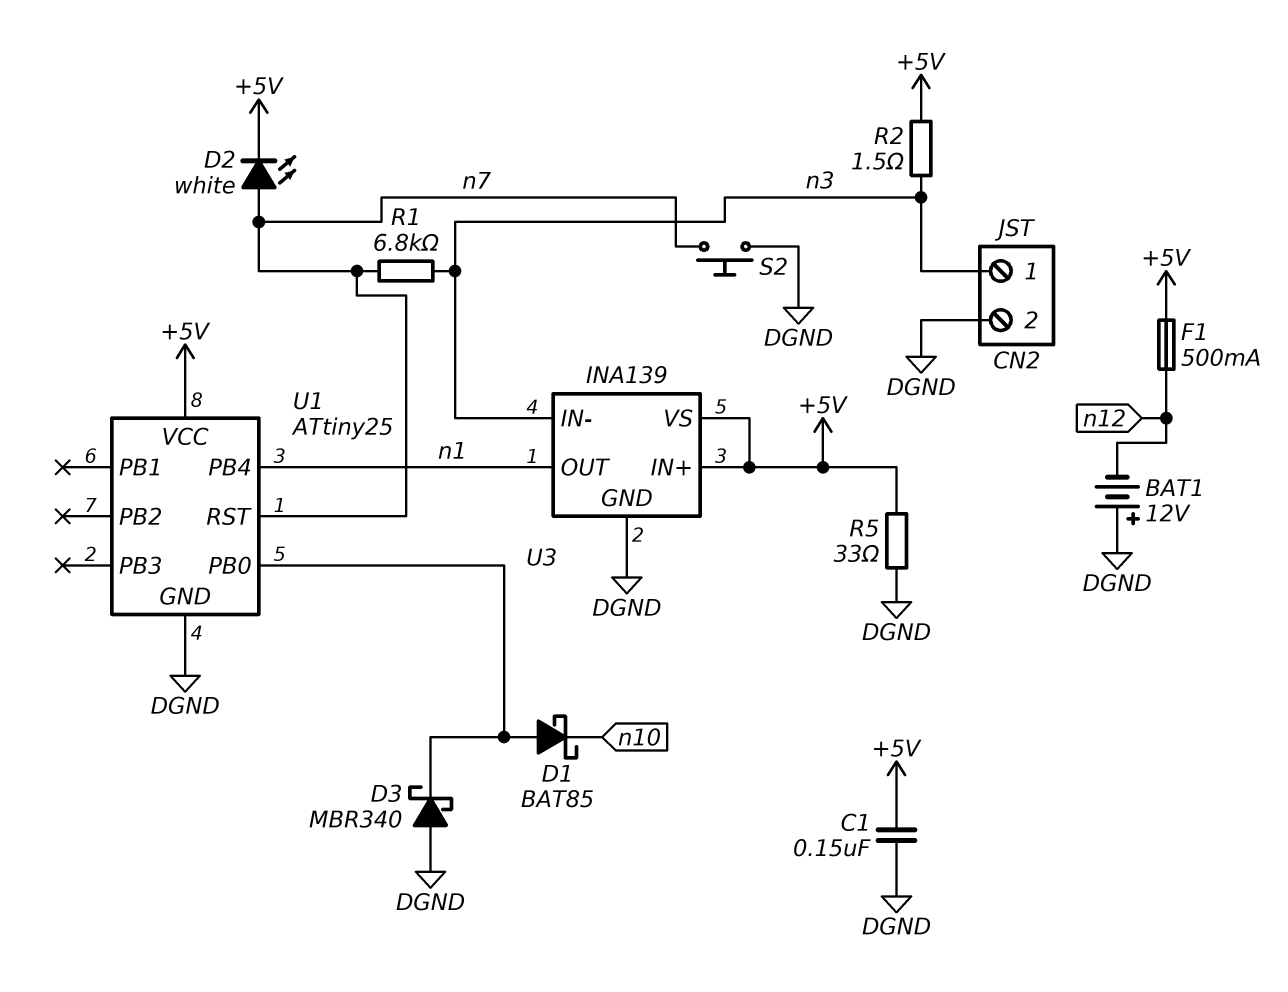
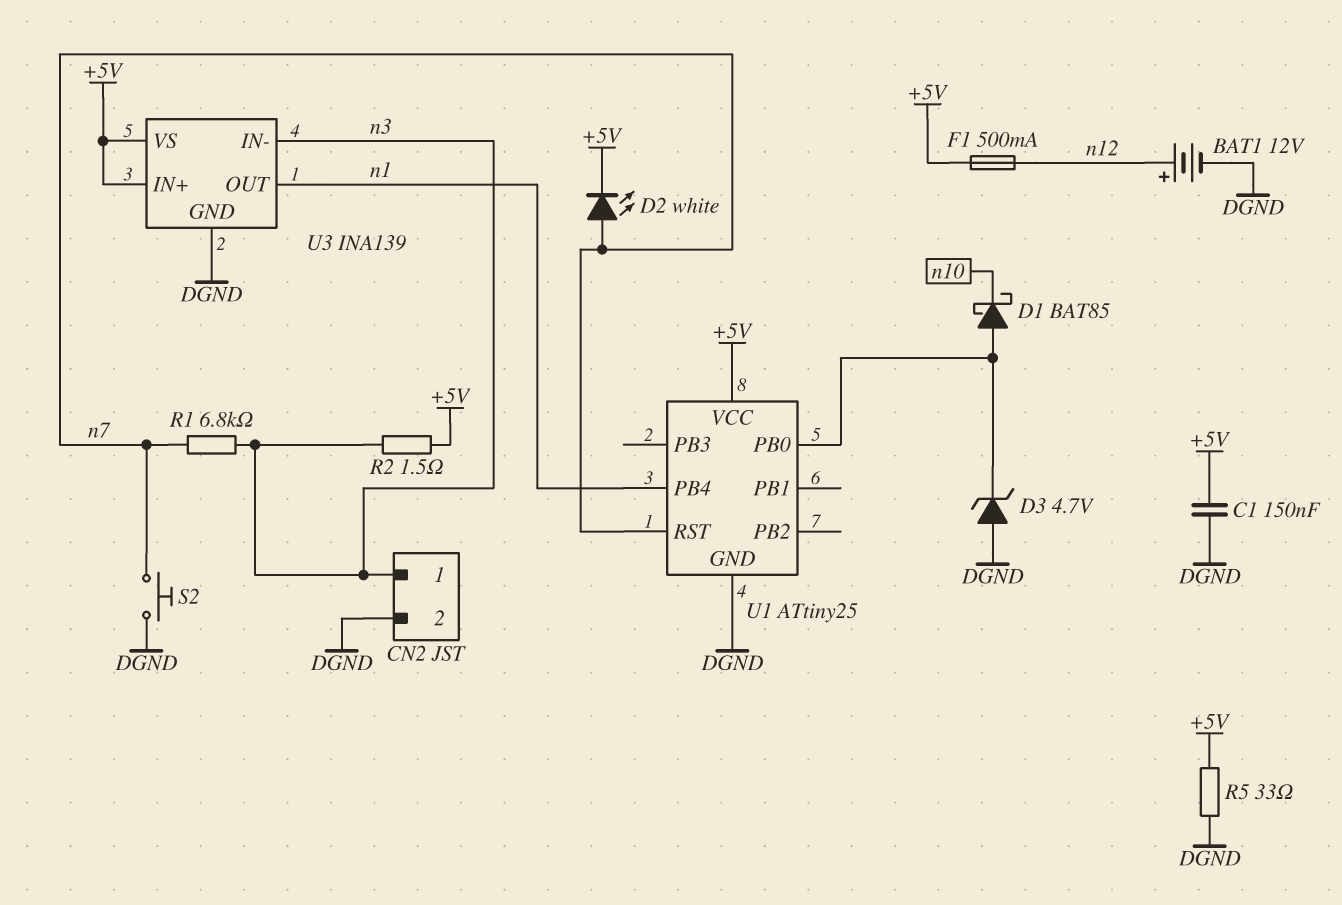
BAT1: 12V (plus DGND, minus n12) -> 12V (plus n12, minus DGND)
D3: schottky MBR340 (A DGND, K U1/PB0) -> zener 4.7V (A DGND, K U1/PB0)

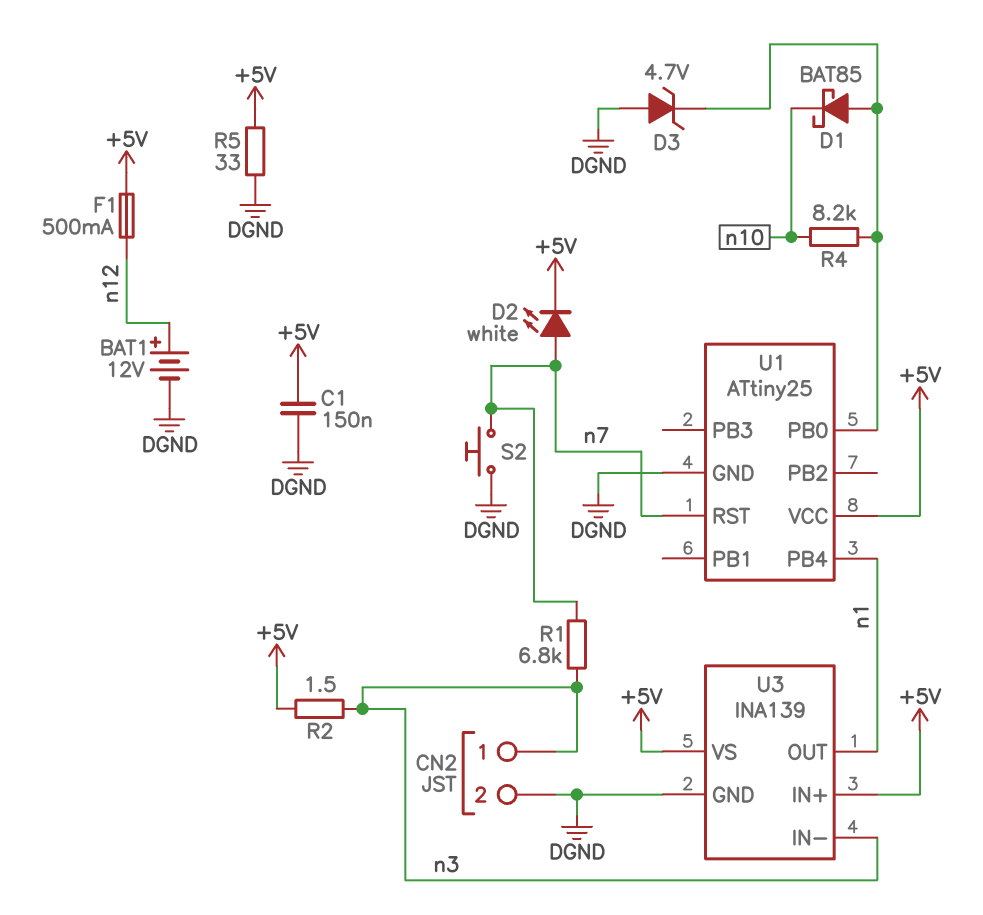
R4: none -> 8.2k (U1/PB0, n10)

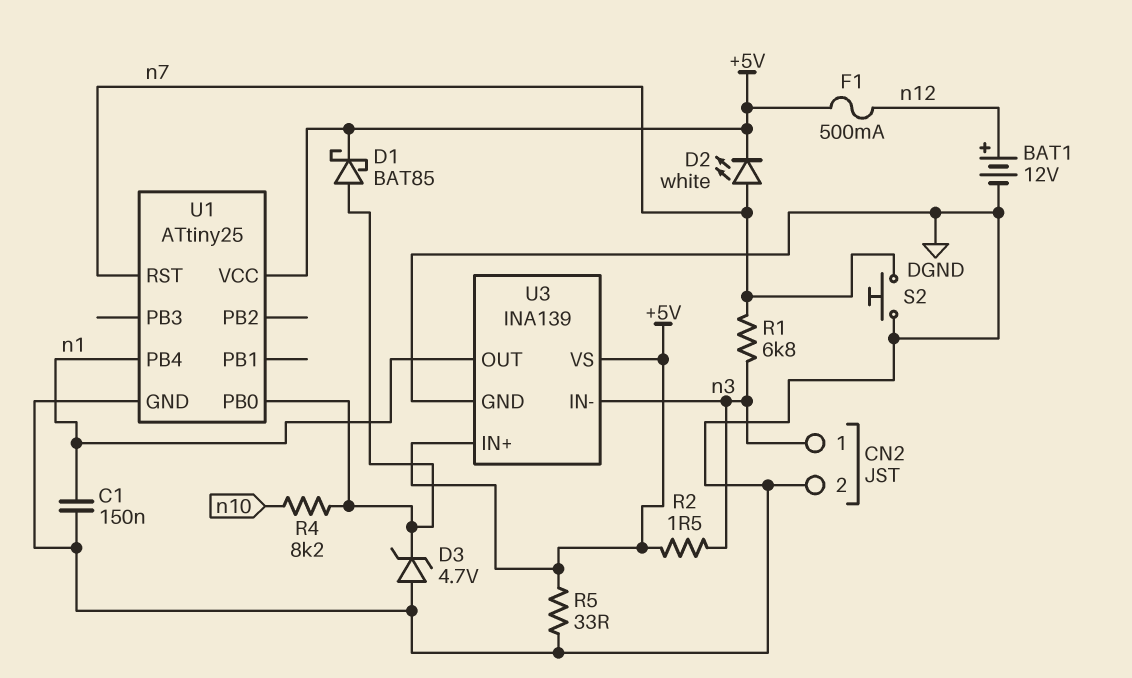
C1: 150nF (+5V, DGND) -> 150nF (DGND, n1)
D1: schottky BAT85 (A U1/PB0, K n10) -> schottky BAT85 (A U1/PB0, K +5V)

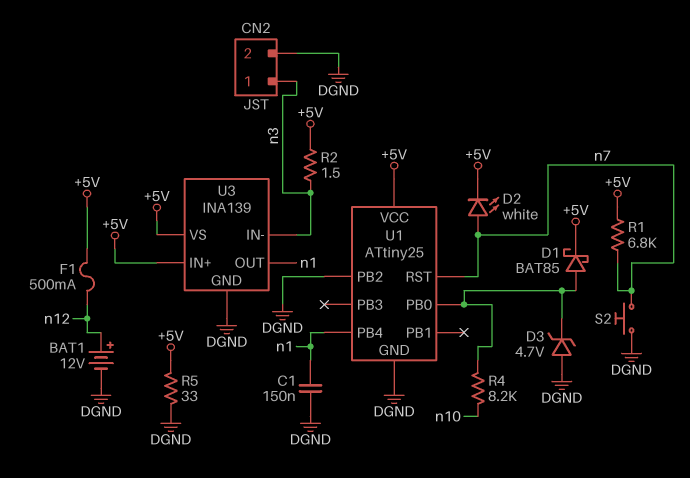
R1: 6.8k (n3, n7) -> 6.8k (+5V, n7)
U1 pin PB2: none -> DGND

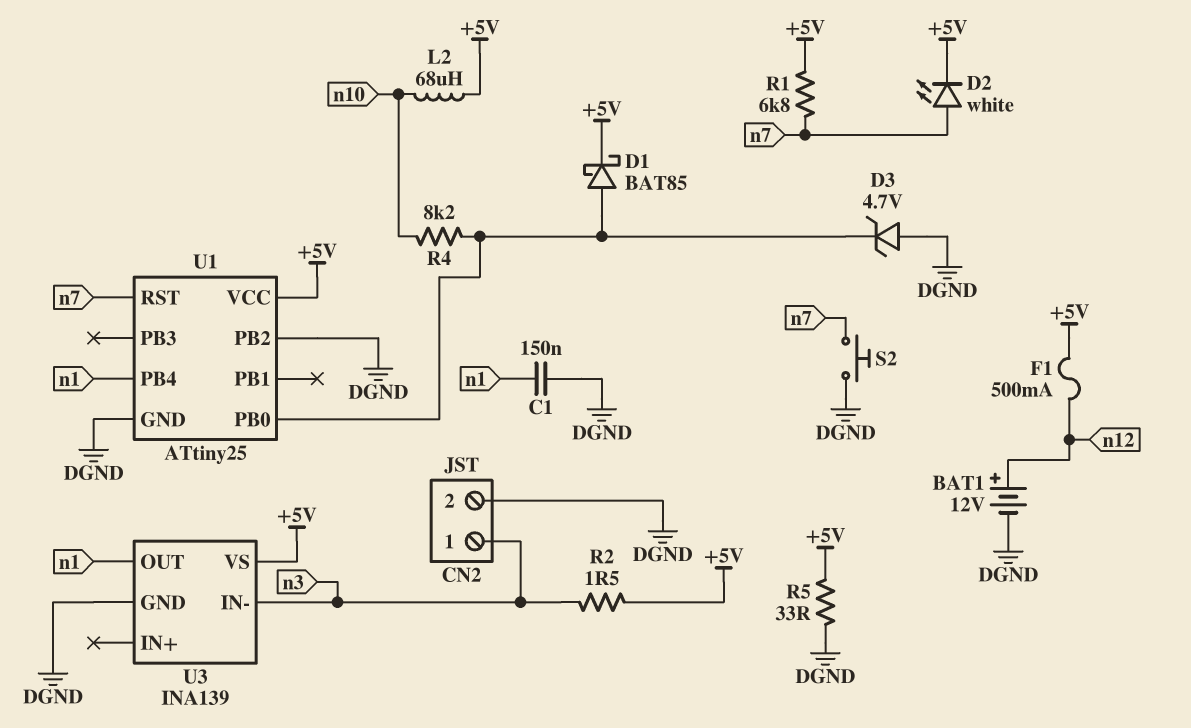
L2: none -> 68uH (+5V, n10)
U3 pin IN+: +5V -> none

